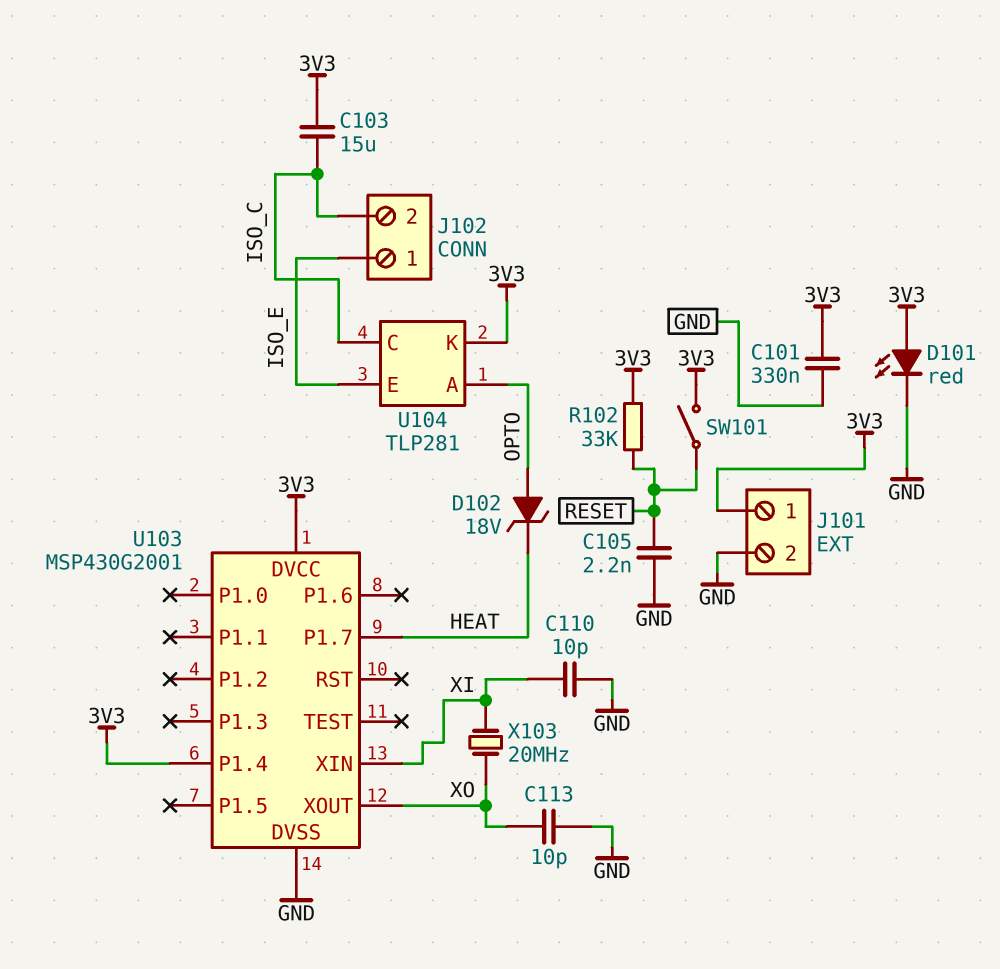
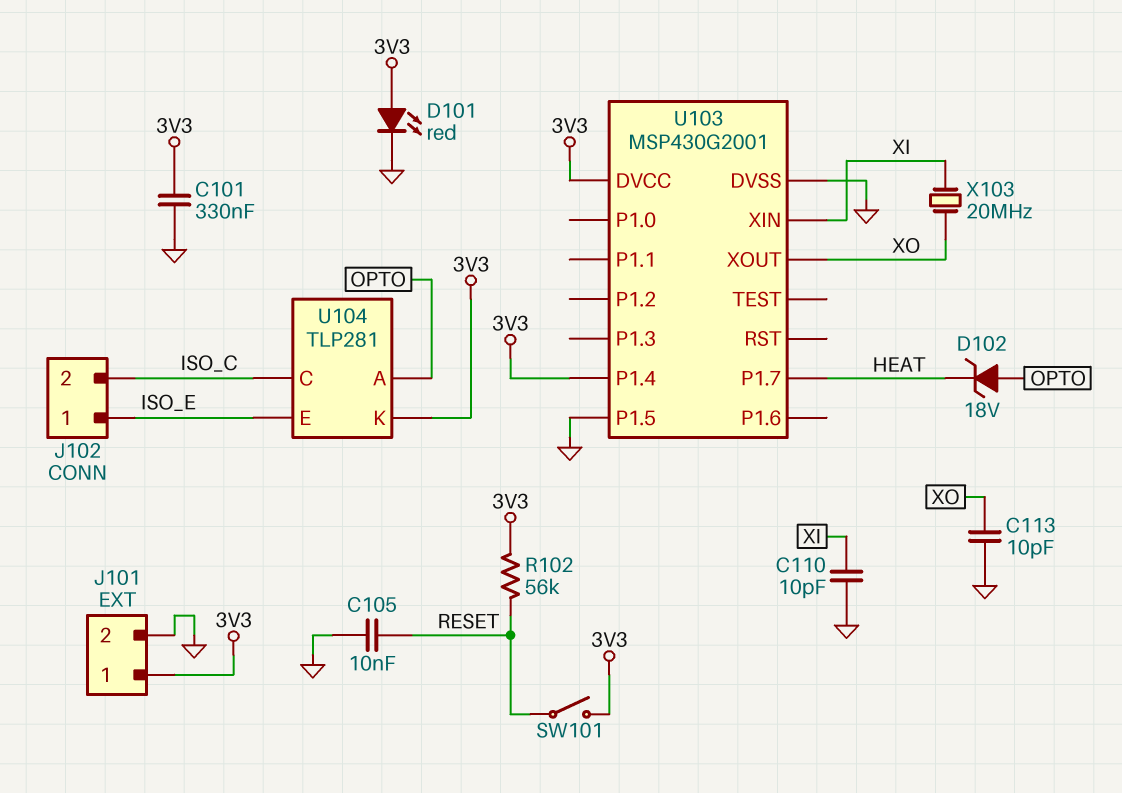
C103: 15uF (3V3, ISO_C) -> none
C105: 2.2nF (GND, RESET) -> 10nF (GND, RESET)
R102: 33k (3V3, RESET) -> 56k (3V3, RESET)
U103 pin P1.5: none -> GND

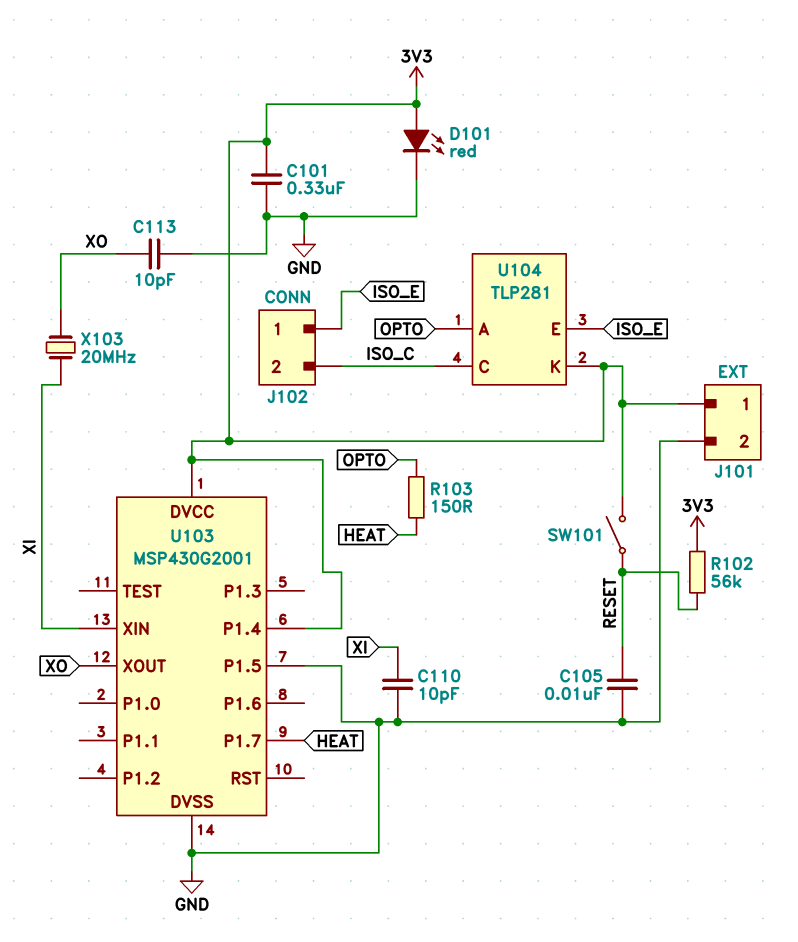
D102: zener 18V (A OPTO, K HEAT) -> none
R103: none -> 150 (HEAT, OPTO)

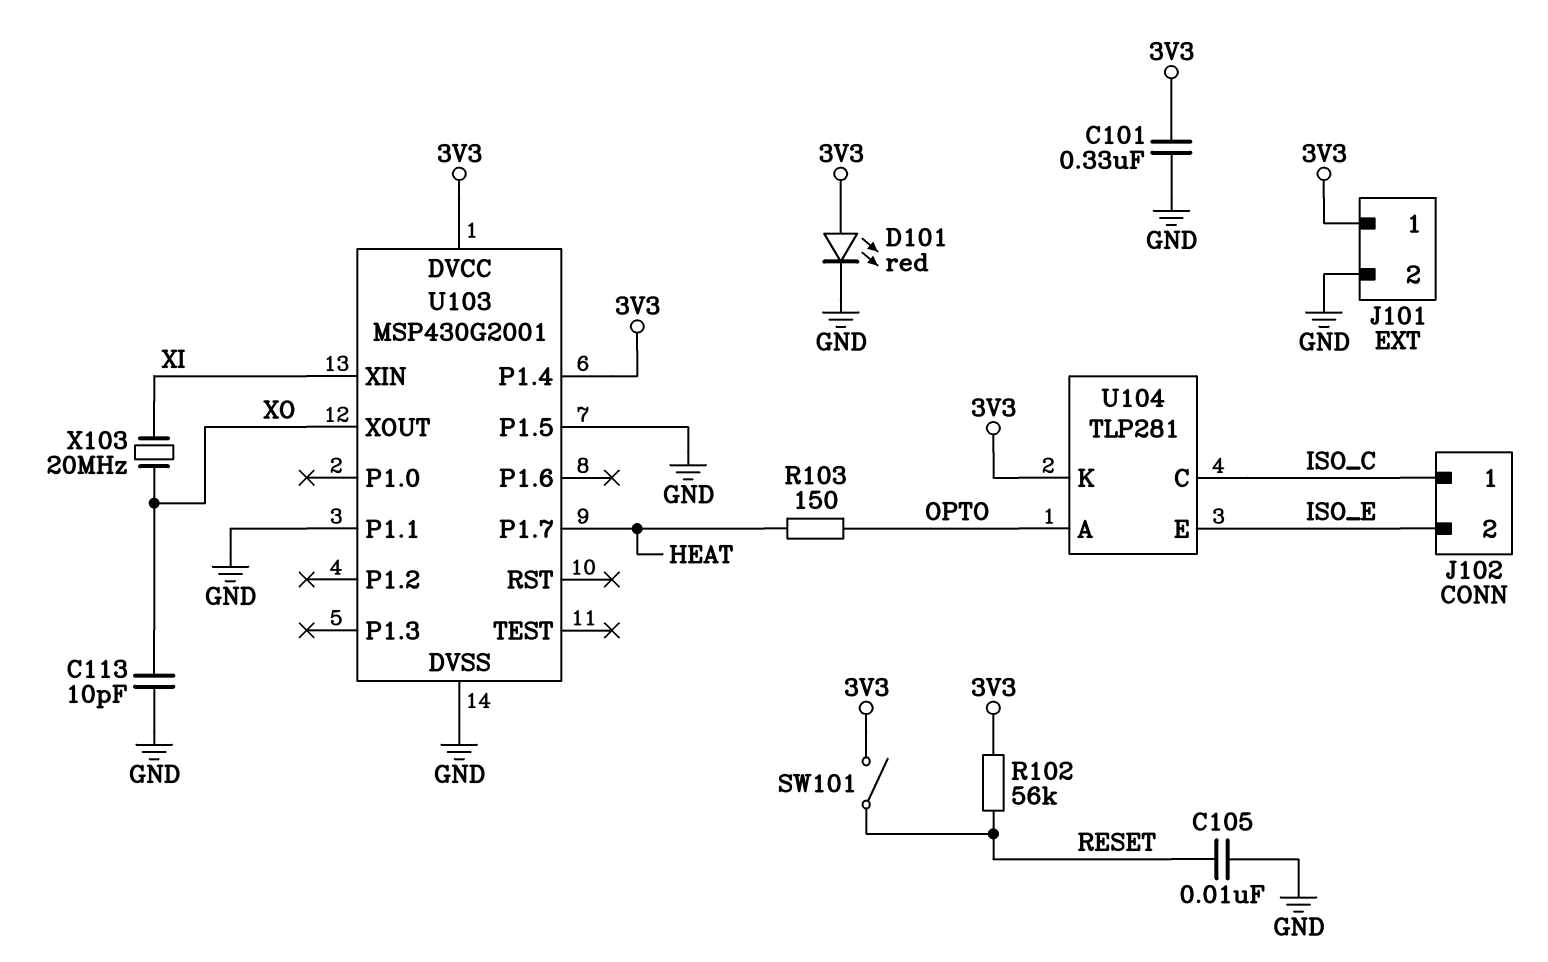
C110: 10pF (GND, XI) -> none
J102 pin 1: ISO_E -> ISO_C
J102 pin 2: ISO_C -> ISO_E
U103 pin P1.1: none -> GND

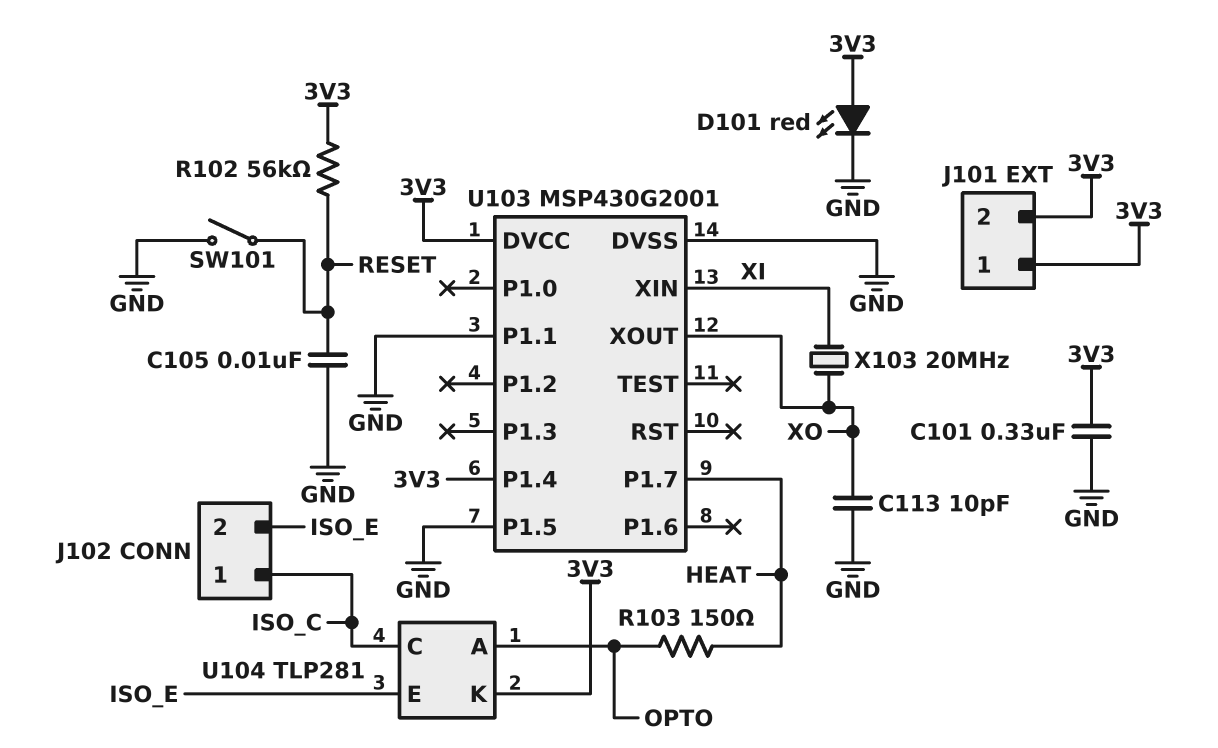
J101 pin 2: GND -> 3V3
SW101: switch (3V3, RESET) -> switch (GND, RESET)

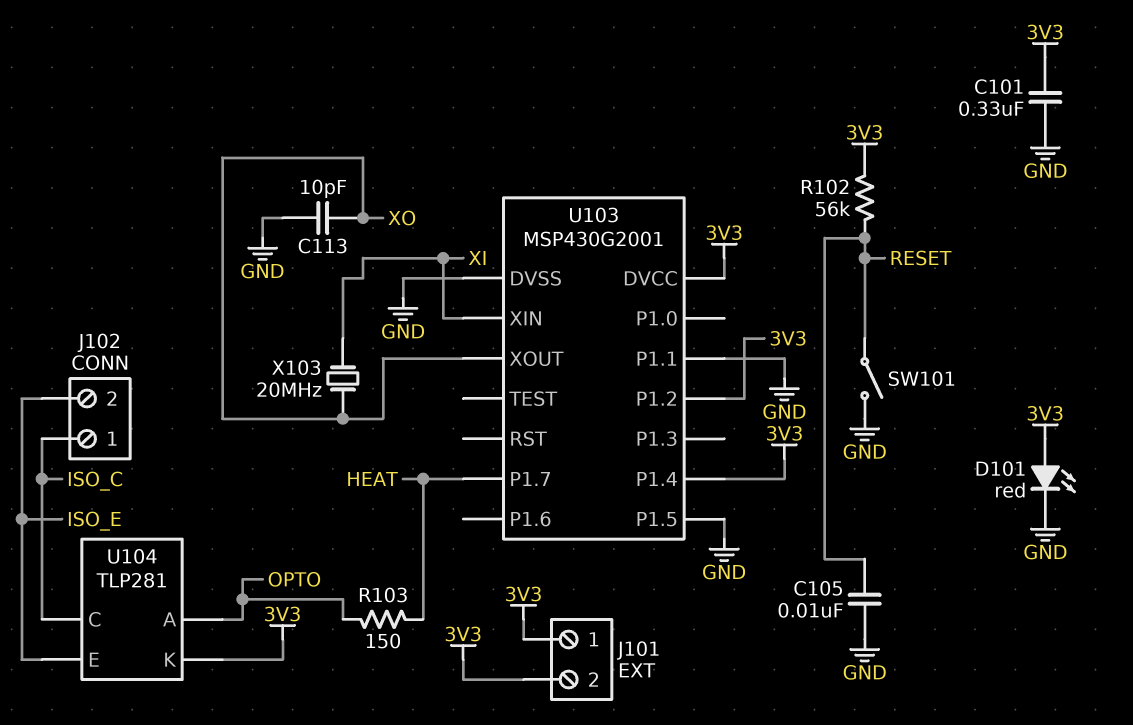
U103 pin P1.2: none -> 3V3

